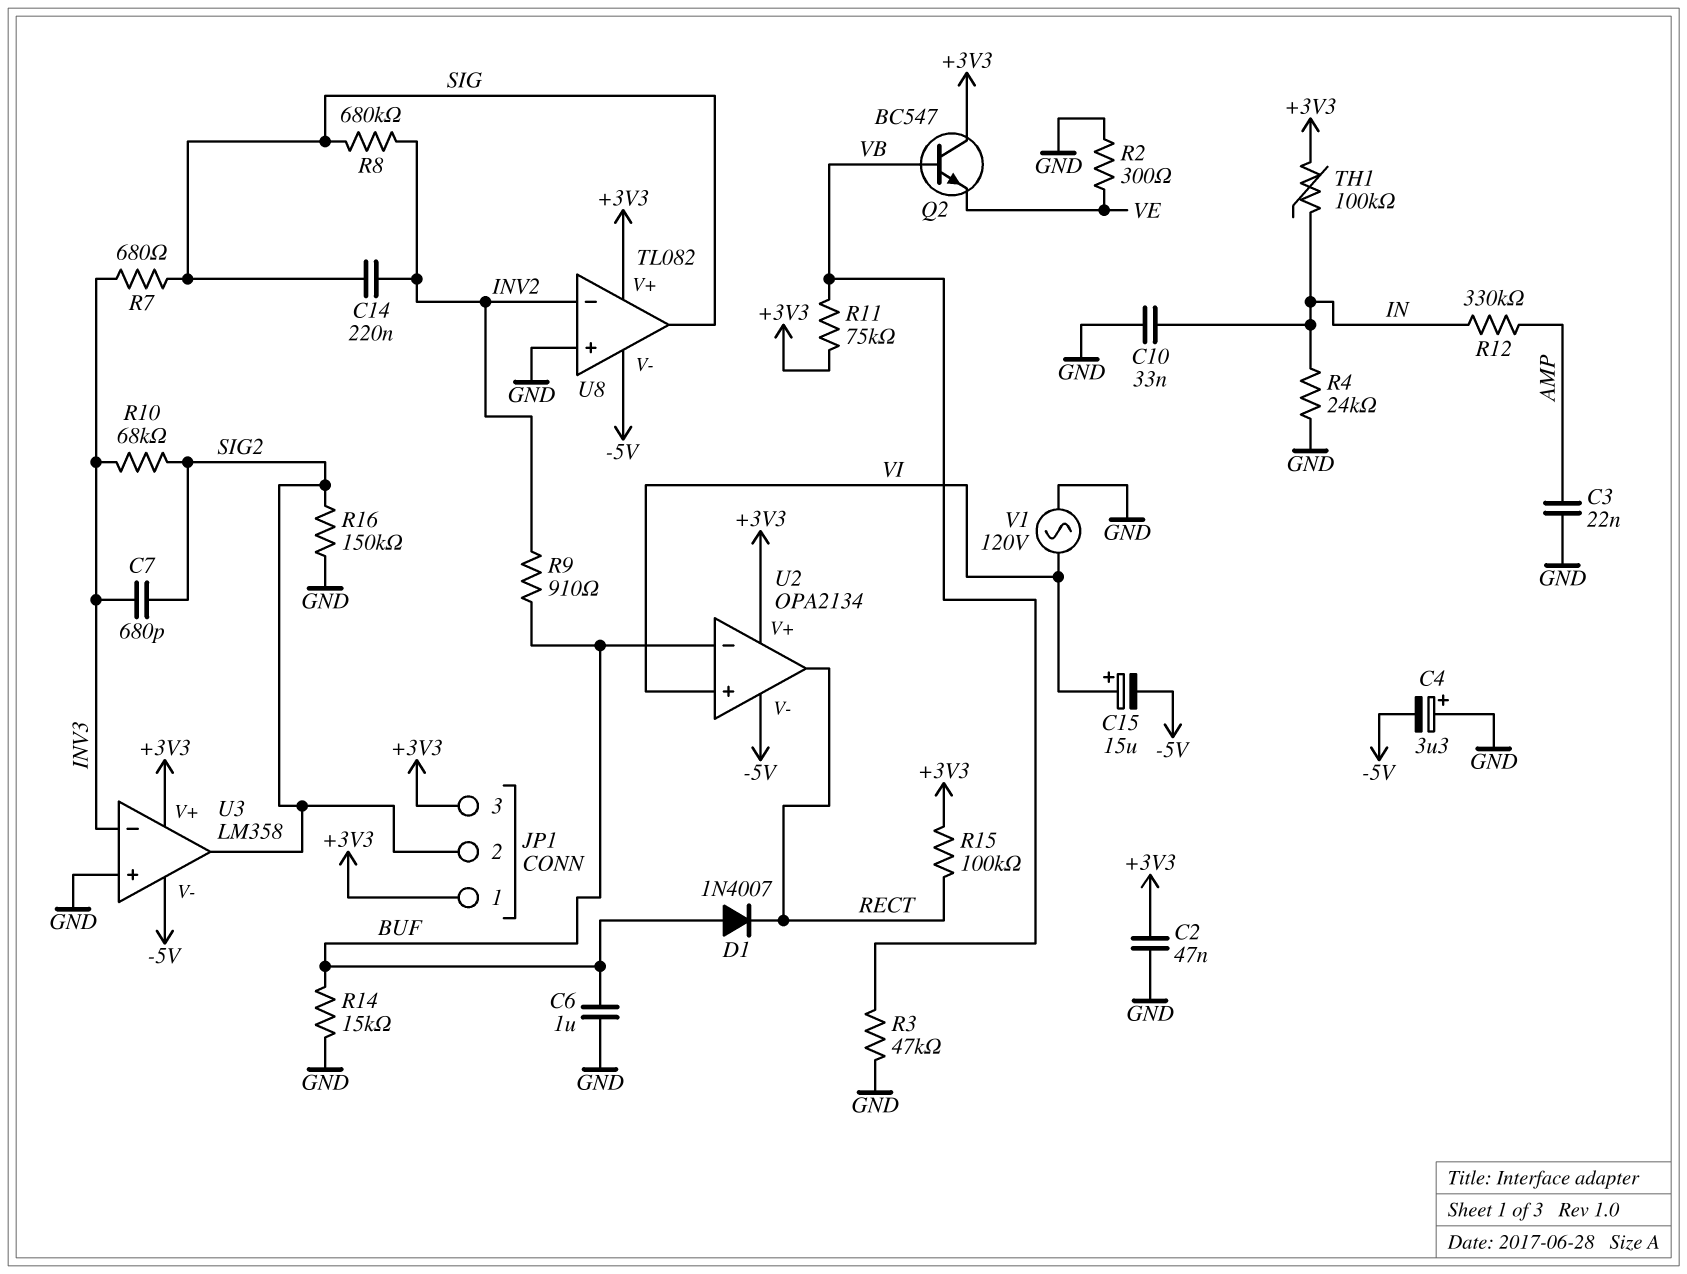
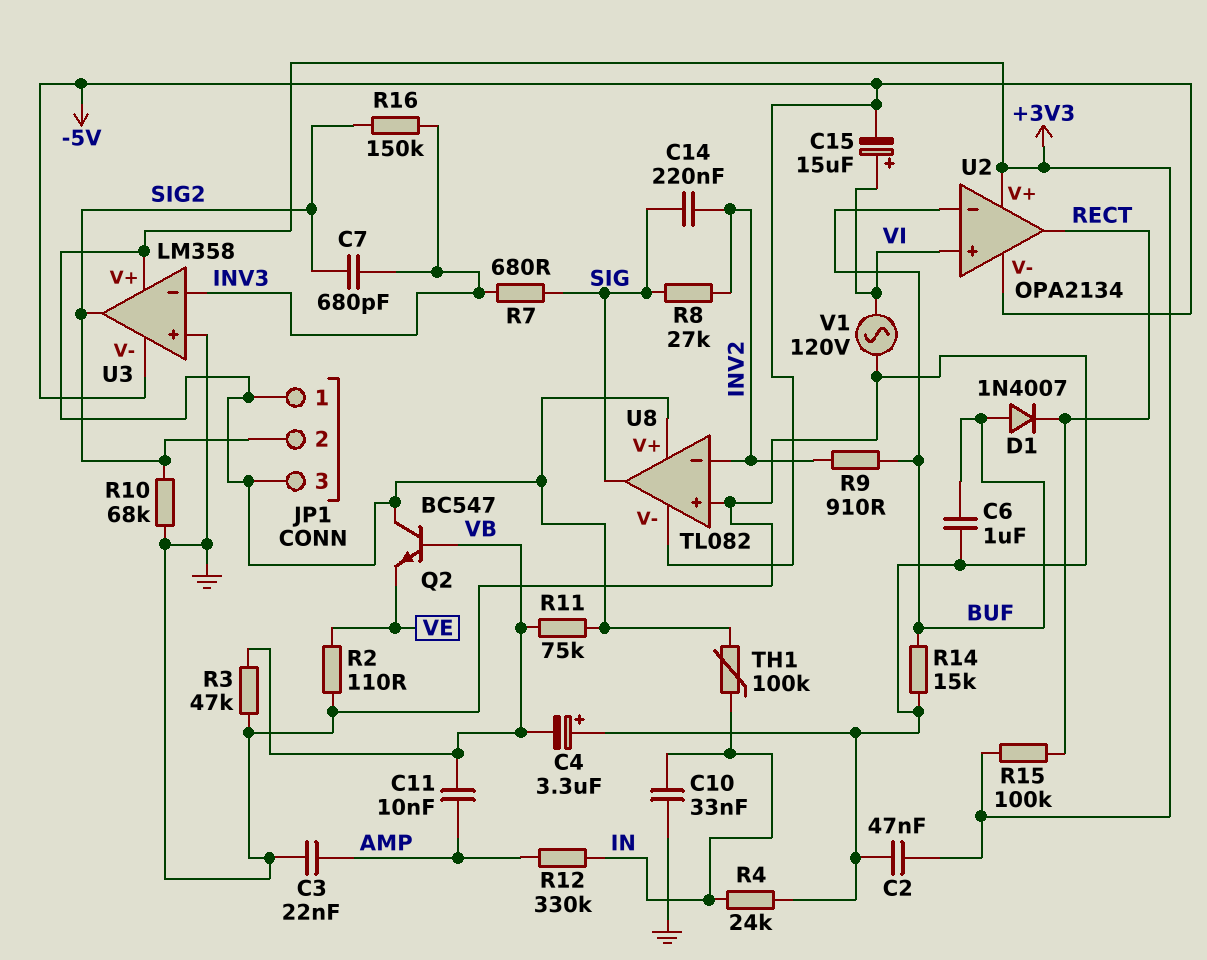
C4: 3.3uF (plus GND, minus -5V) -> 3.3uF (plus GND, minus VB)
C11: none -> 10nF (AMP, VB)
R2: 300 (GND, VE) -> 110 (GND, VE)
R8: 680k (INV2, SIG) -> 27k (INV2, SIG)
R10: 68k (INV3, SIG2) -> 68k (GND, SIG2)
R16: 150k (GND, SIG2) -> 150k (INV3, SIG2)

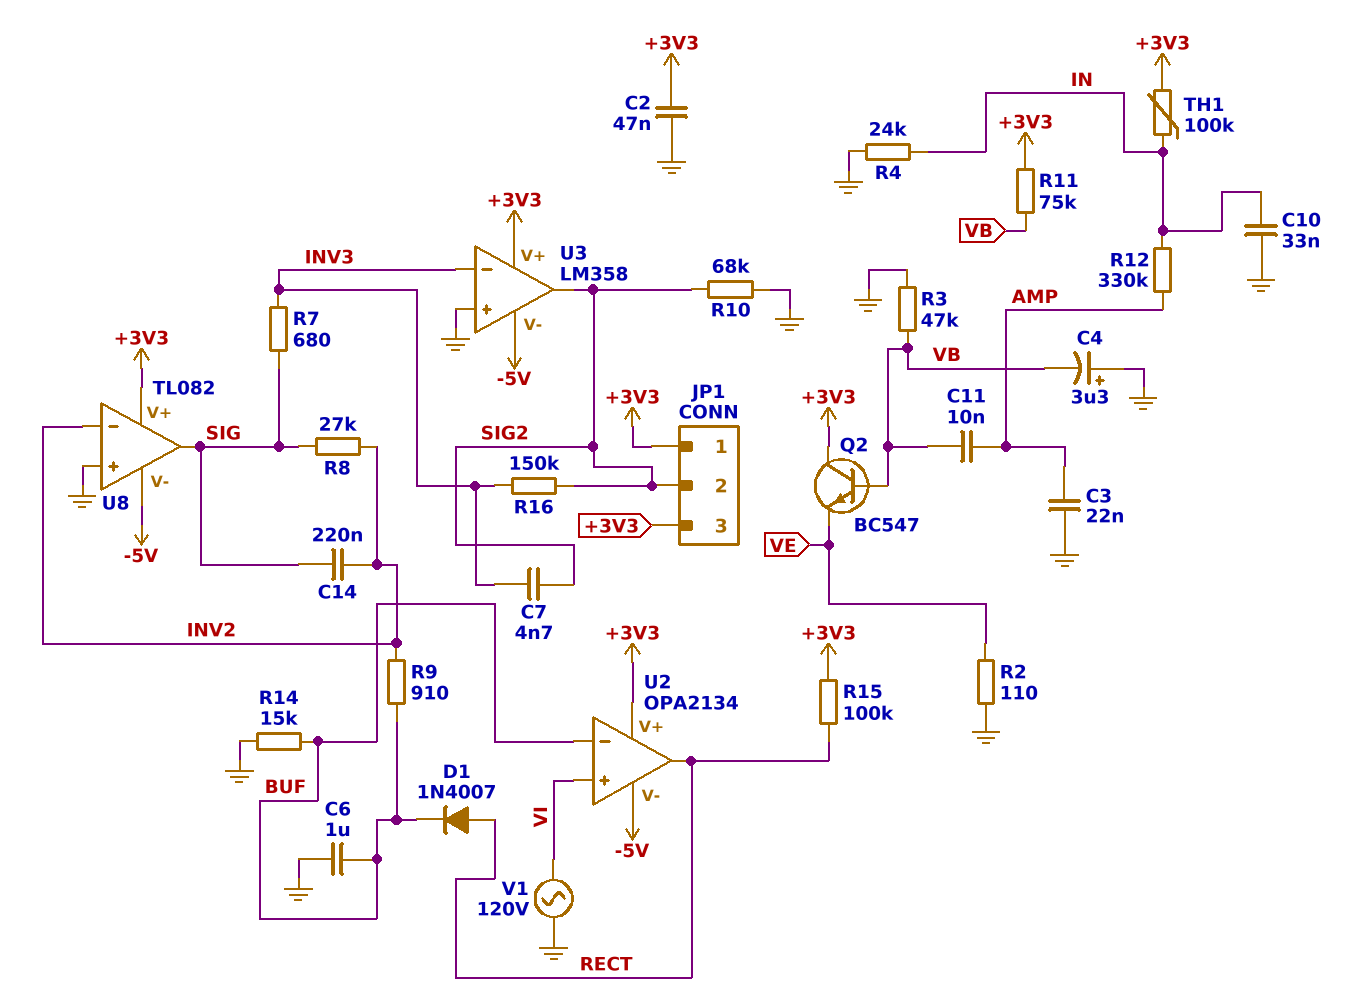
C7: 680pF (INV3, SIG2) -> 4.7nF (INV3, SIG2)
C15: 15uF (plus VI, minus -5V) -> none
D1: diode 1N4007 (A BUF, K RECT) -> diode 1N4007 (A RECT, K BUF)

